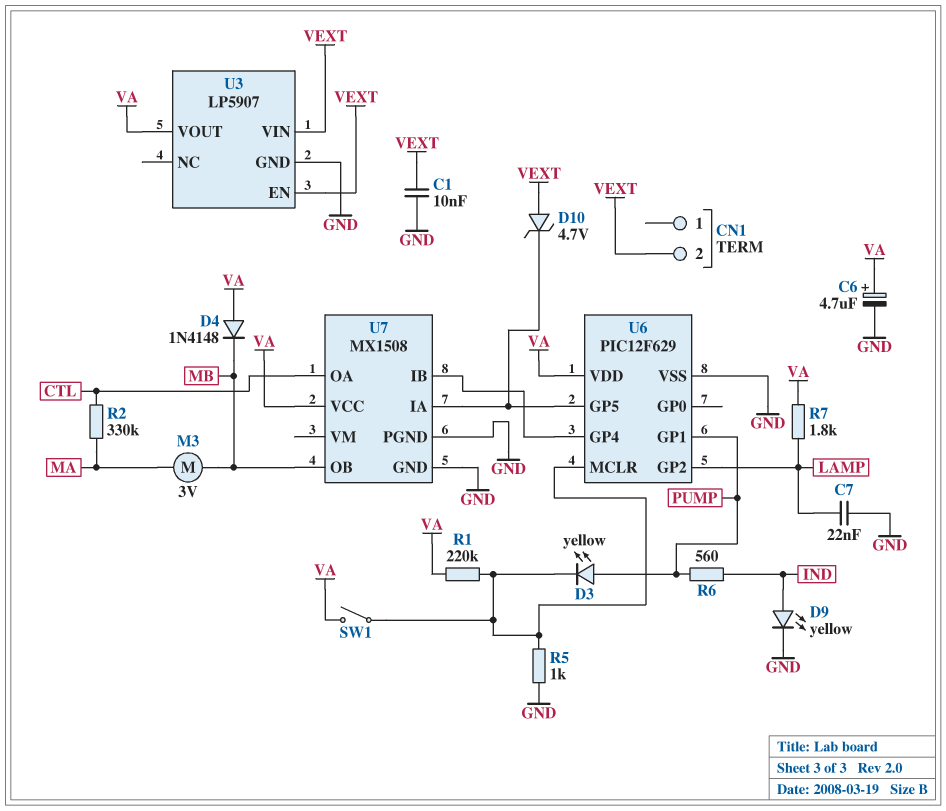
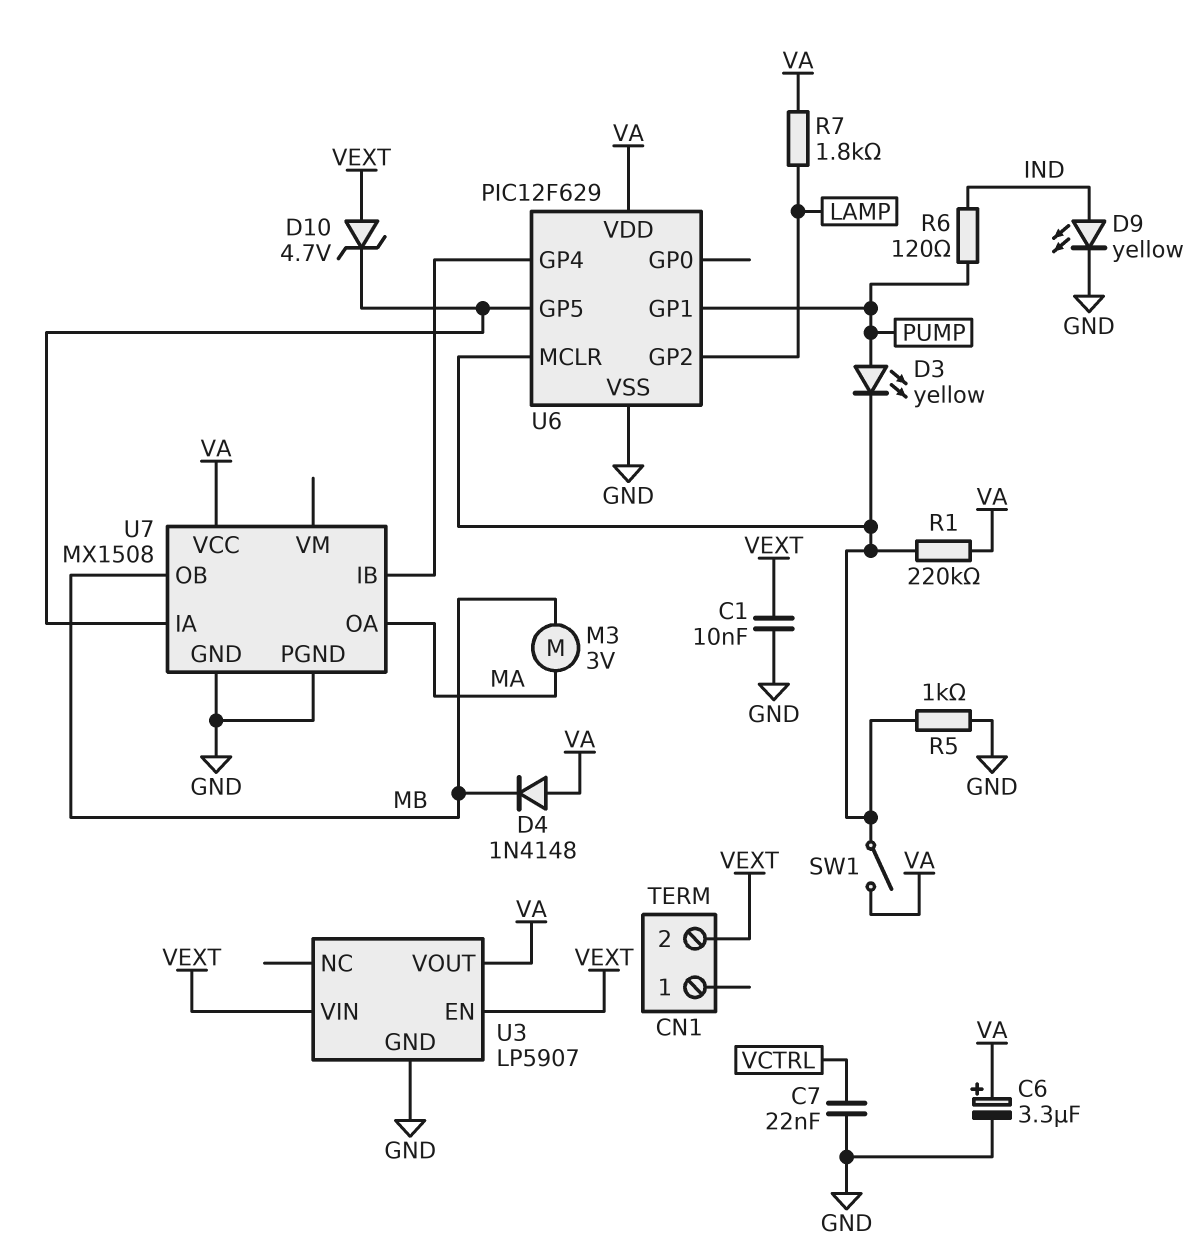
C6: 4.7uF (plus VA, minus GND) -> 3.3uF (plus VA, minus GND)
C7: 22nF (GND, LAMP) -> 22nF (GND, VCTRL)
R2: 330k (CTL, MA) -> none
R6: 560 (IND, PUMP) -> 120 (IND, PUMP)
U7 pin OA: CTL -> MA

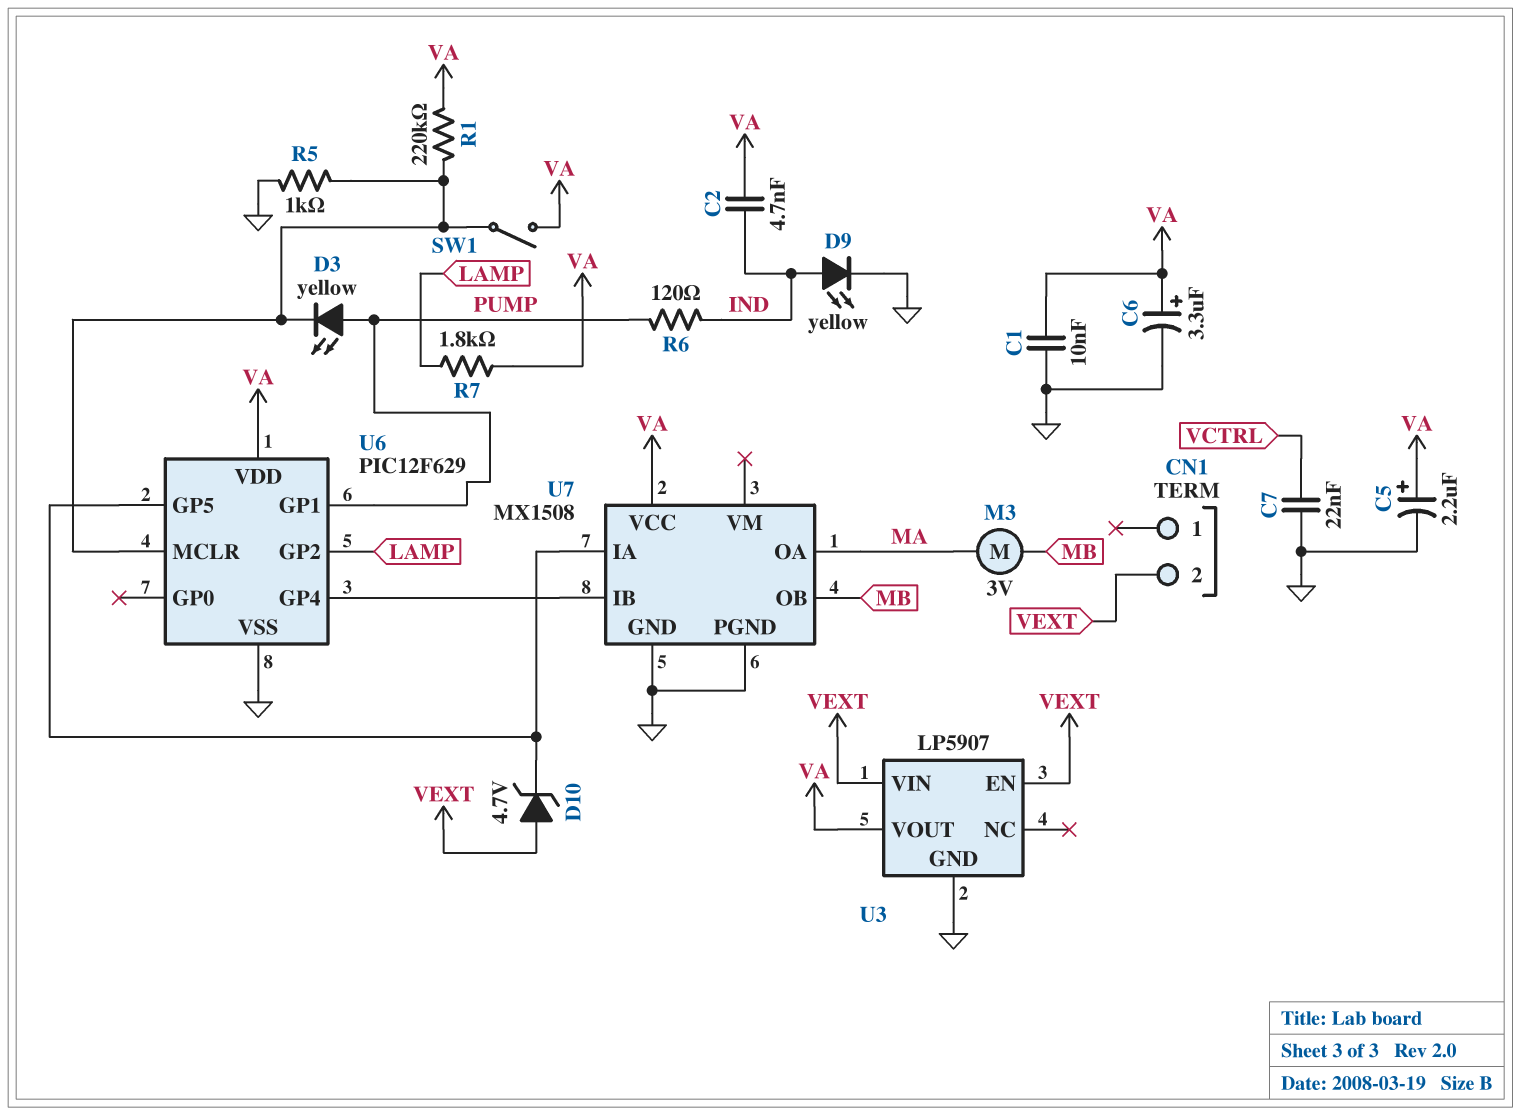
C1: 10nF (GND, VEXT) -> 10nF (GND, VA)
C2: none -> 4.7nF (IND, VA)
C5: none -> 2.2uF (plus VA, minus GND)
D4: diode 1N4148 (A VA, K MB) -> none

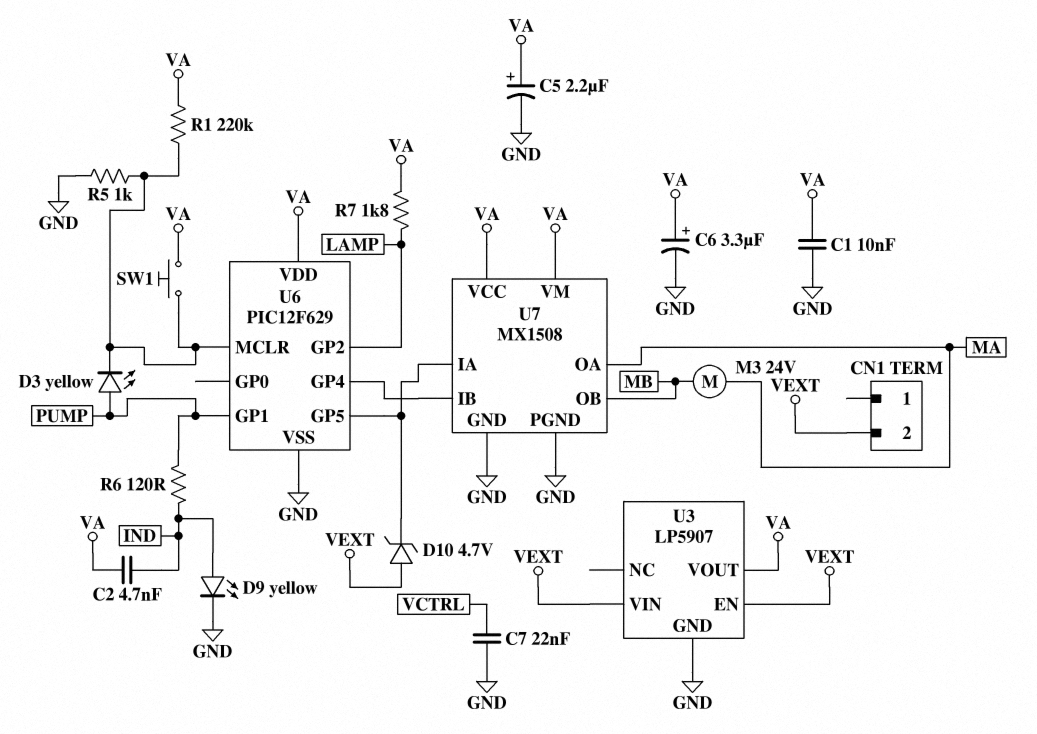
M3: motor 3V (MA, MB) -> motor 24V (MA, MB)
SW1: switch (U6/MCLR, VA) -> button (U6/MCLR, VA)
U7 pin VM: none -> VA

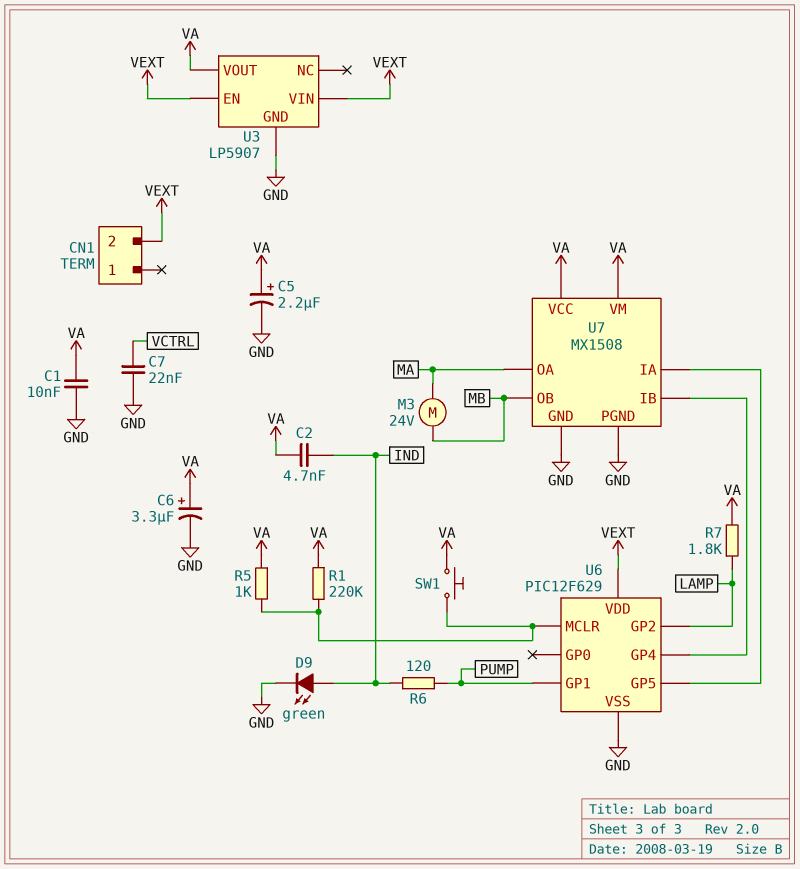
D3: LED yellow (A PUMP, K U6/MCLR) -> none
D9: LED yellow (A IND, K GND) -> LED green (A IND, K GND)
D10: zener 4.7V (A VEXT, K U6/GP5) -> none
R5: 1k (GND, U6/MCLR) -> 1k (U6/MCLR, VA)
U6 pin VDD: VA -> VEXT

